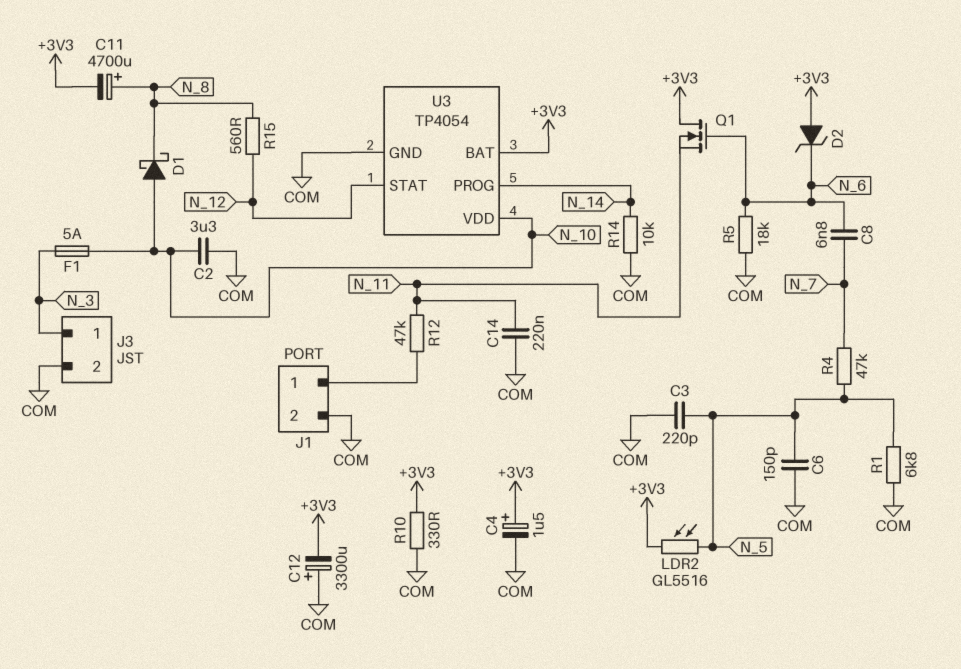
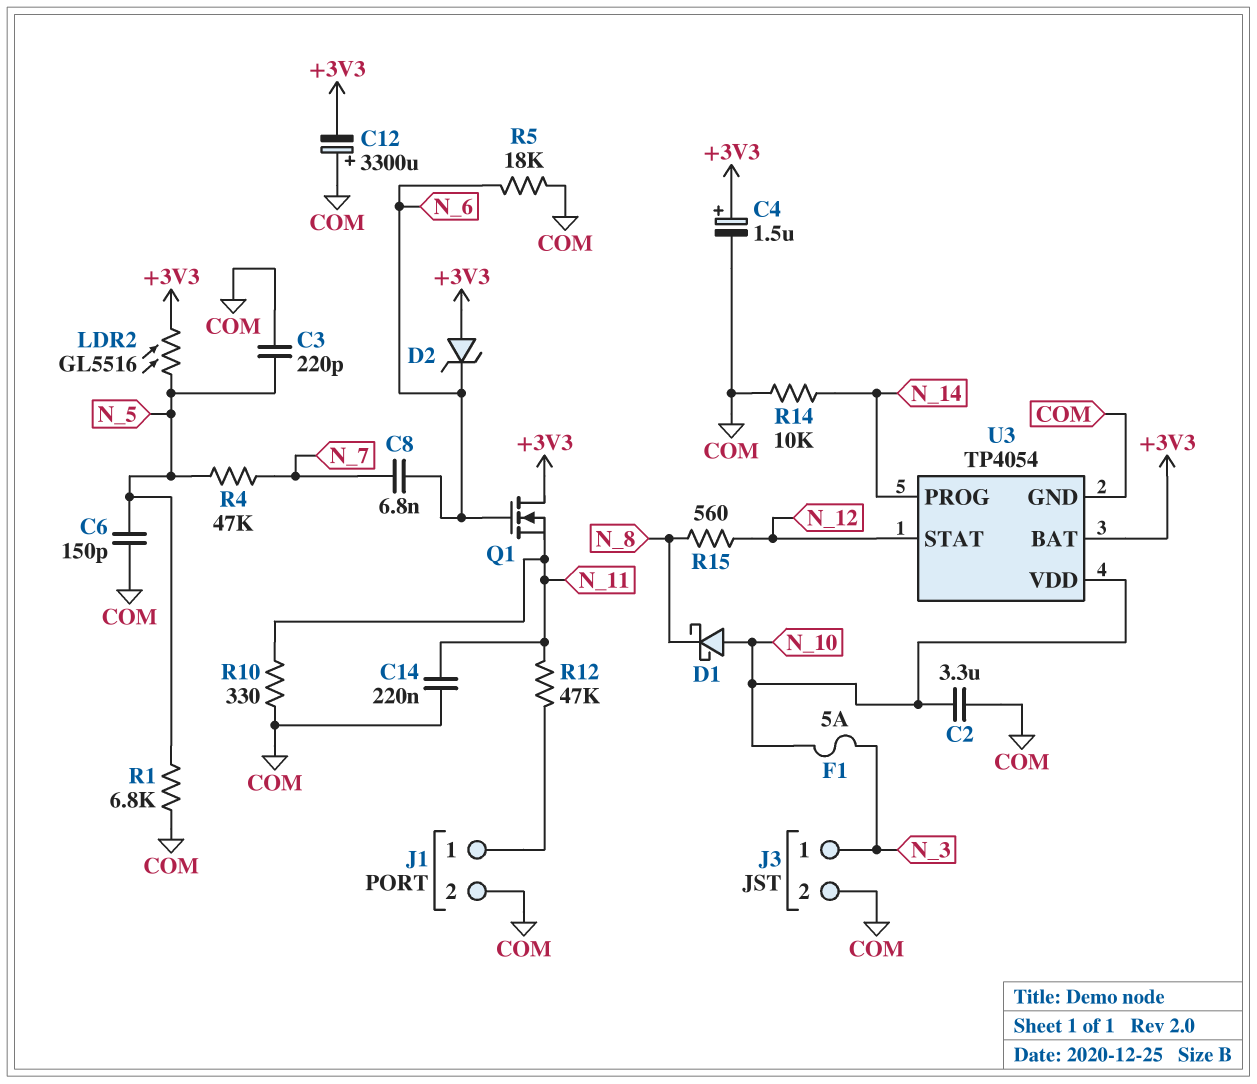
C11: 4700uF (plus N_8, minus +3V3) -> none
R10: 330 (+3V3, COM) -> 330 (COM, N_11)

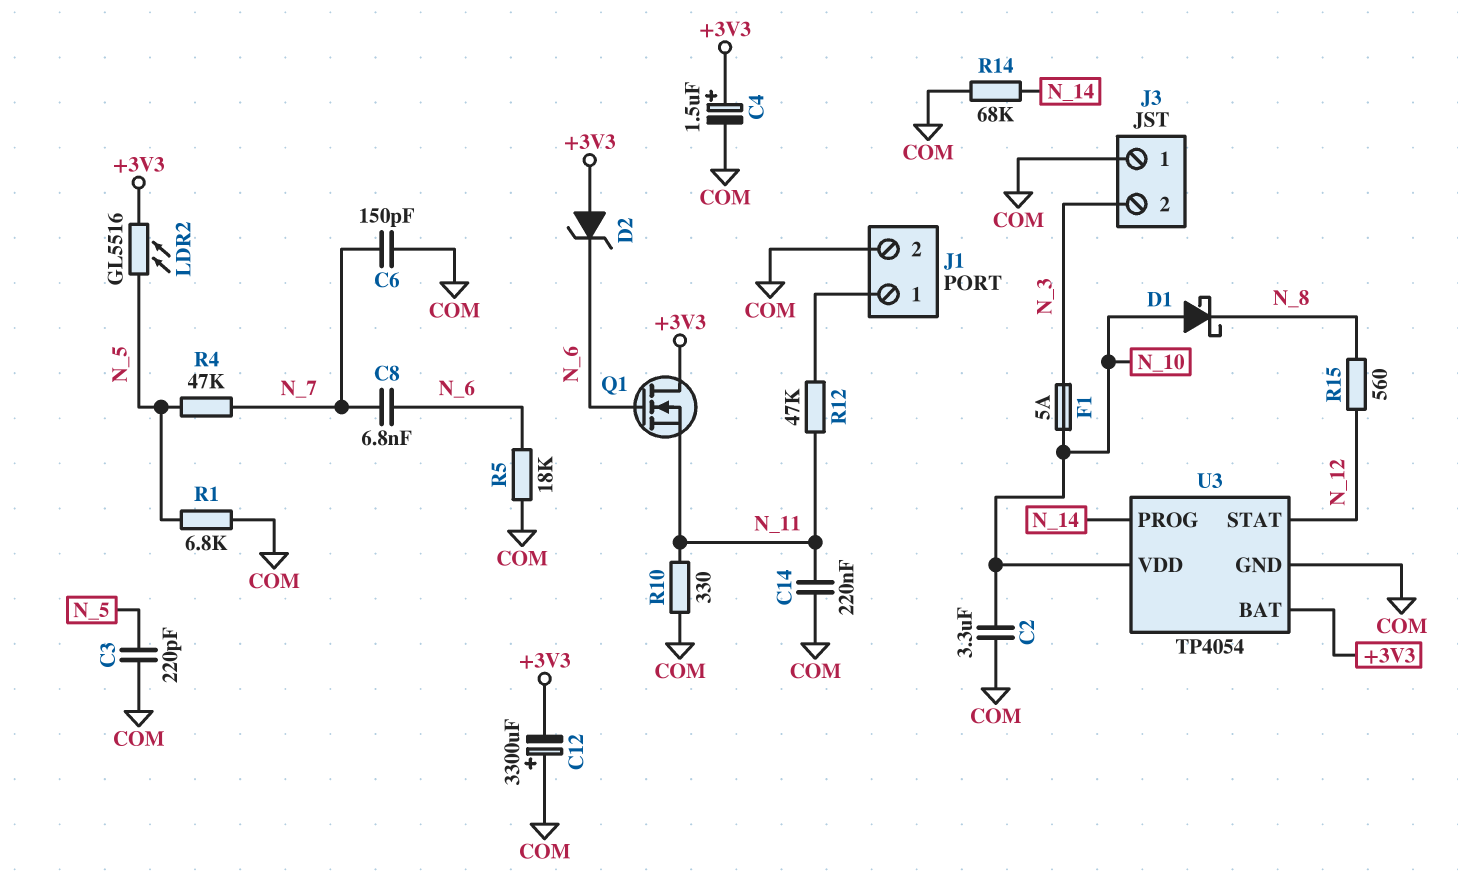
C6: 150pF (COM, N_5) -> 150pF (COM, N_7)
J3 pin 1: N_3 -> COM
J3 pin 2: COM -> N_3
R14: 10k (COM, N_14) -> 68k (COM, N_14)

